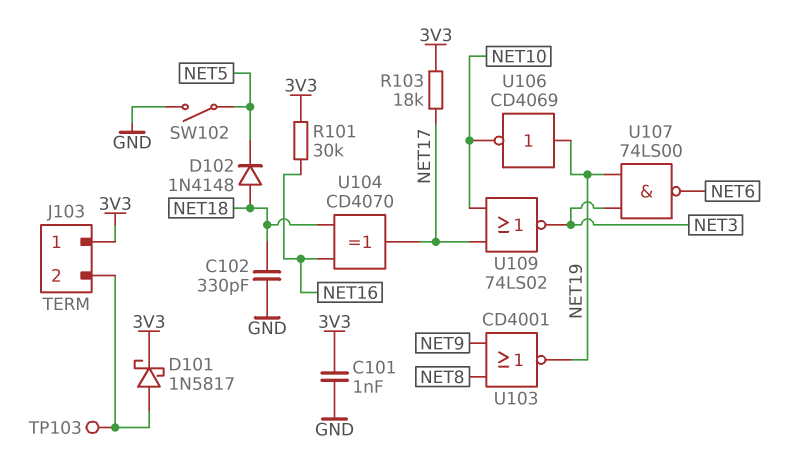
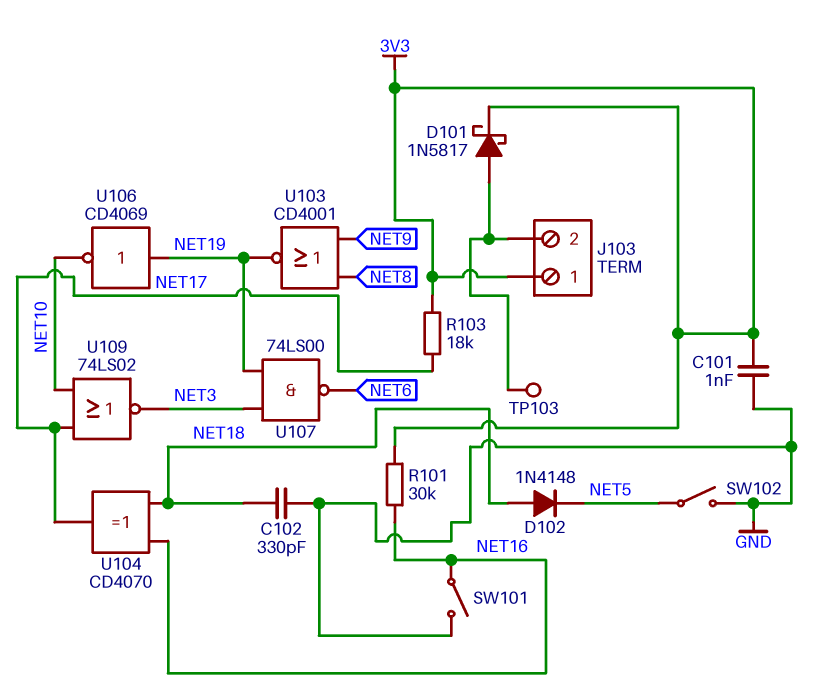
SW101: none -> switch (GND, NET16)

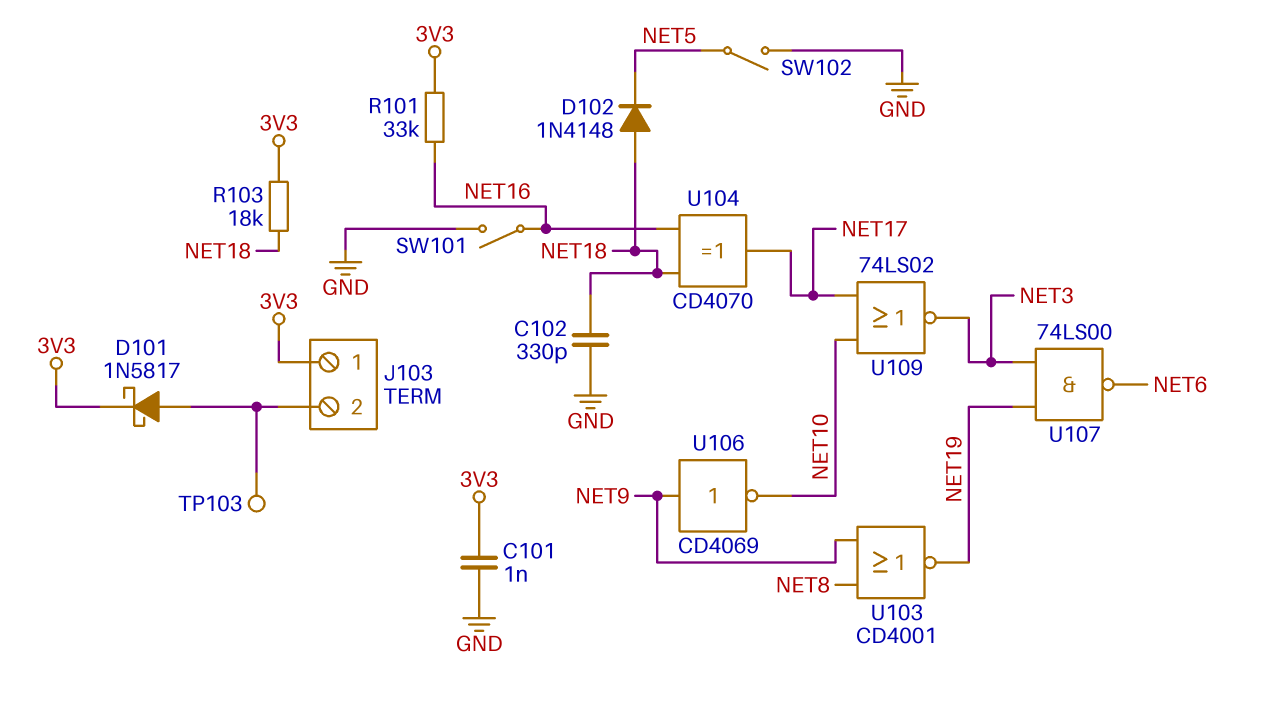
R101: 30k (3V3, NET16) -> 33k (3V3, NET16)
R103: 18k (3V3, NET17) -> 18k (3V3, NET18)
U106: NOT CD4069 (in NET19, out NET10) -> NOT CD4069 (in NET9, out NET10)

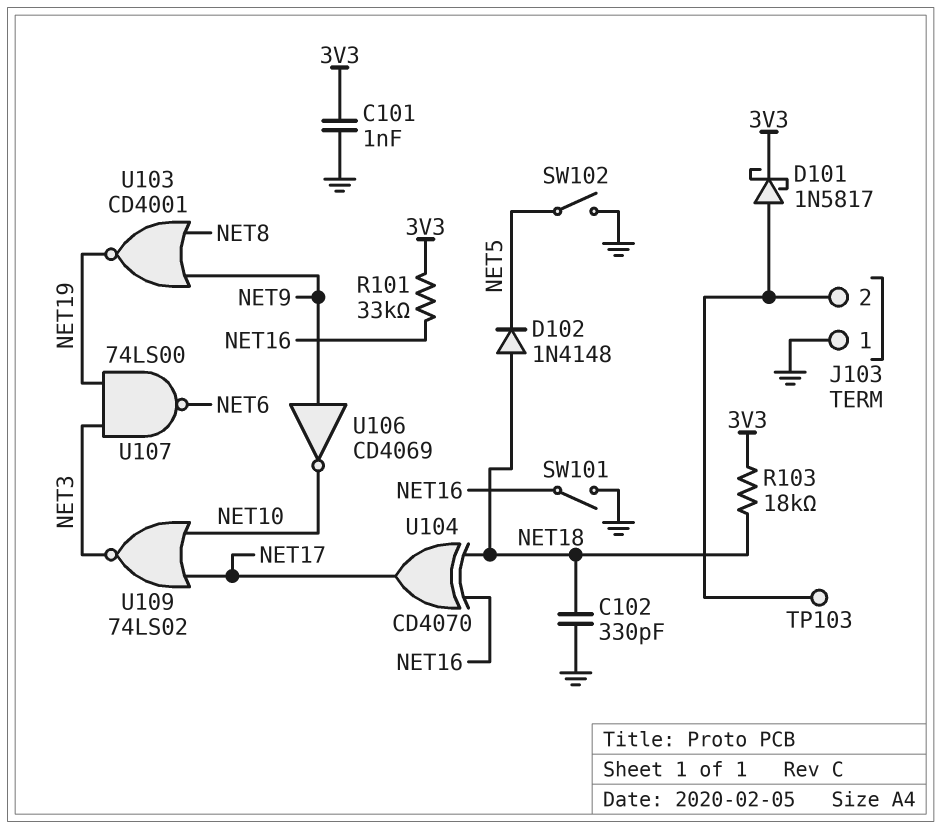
J103 pin 1: 3V3 -> GND

